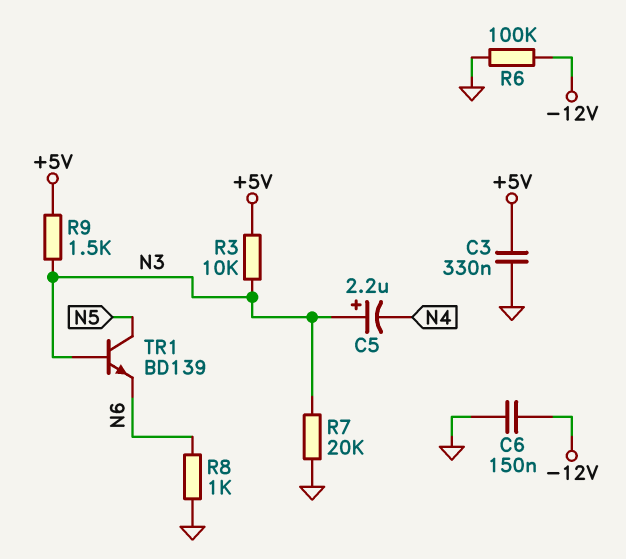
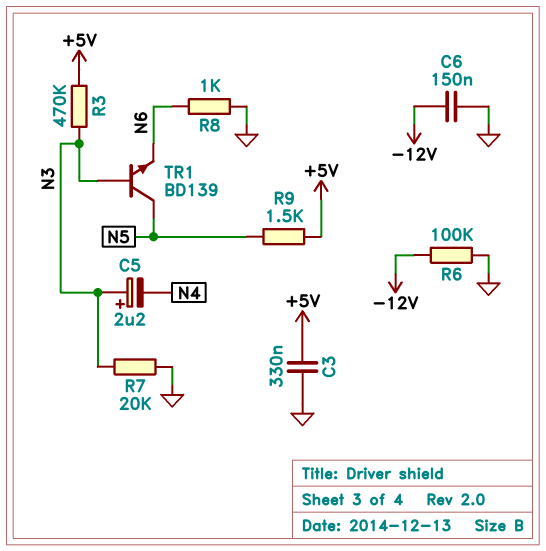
R3: 10k (+5V, N3) -> 470k (+5V, N3)
R9: 1.5k (+5V, N3) -> 1.5k (+5V, N5)

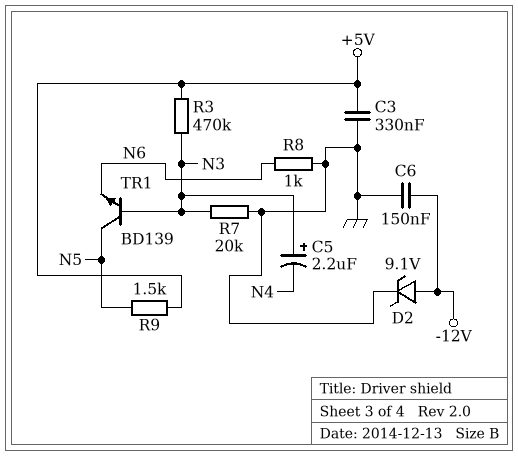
D2: none -> zener 9.1V (A -12V, K GND)
R6: 100k (-12V, GND) -> none

